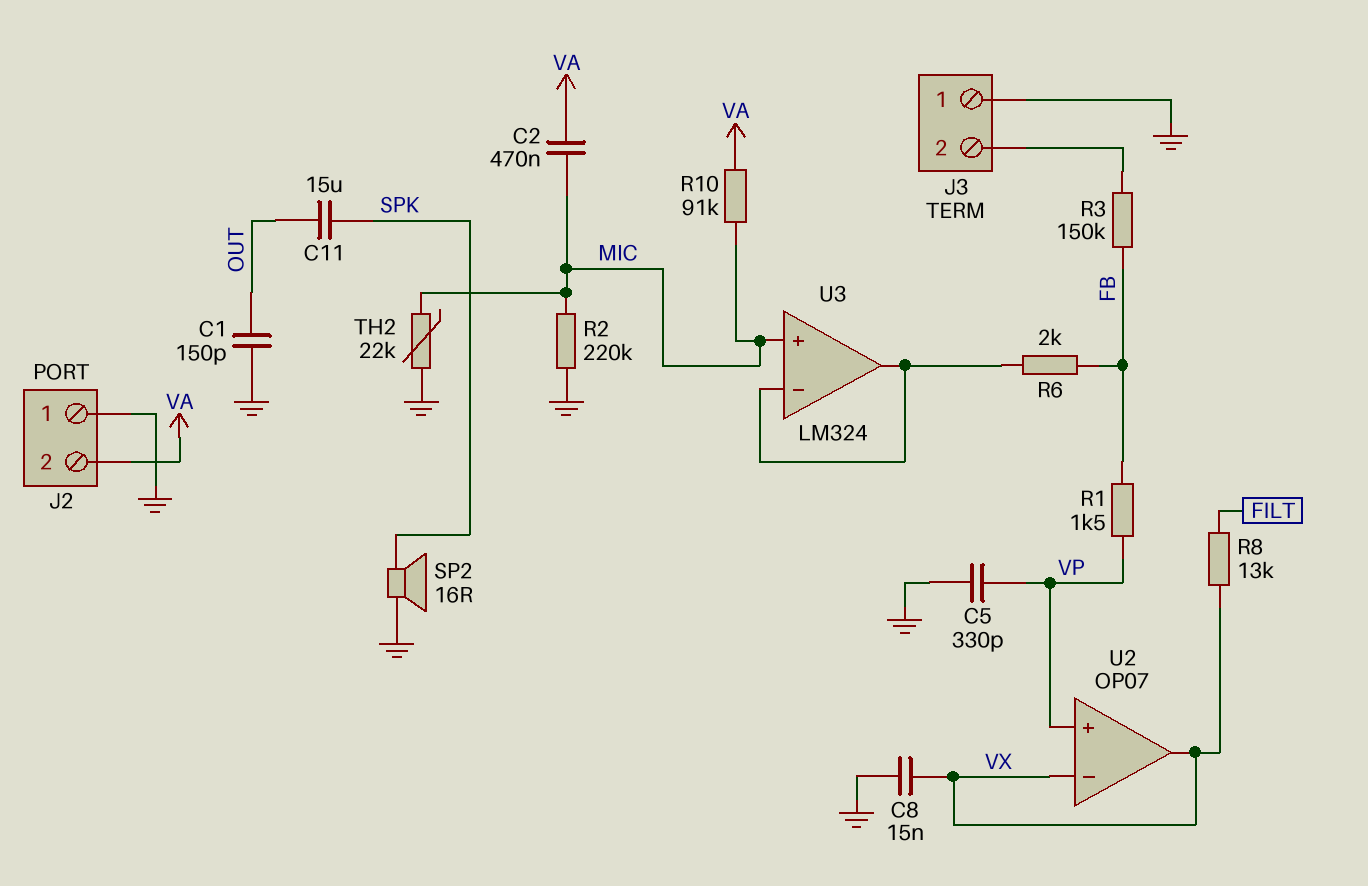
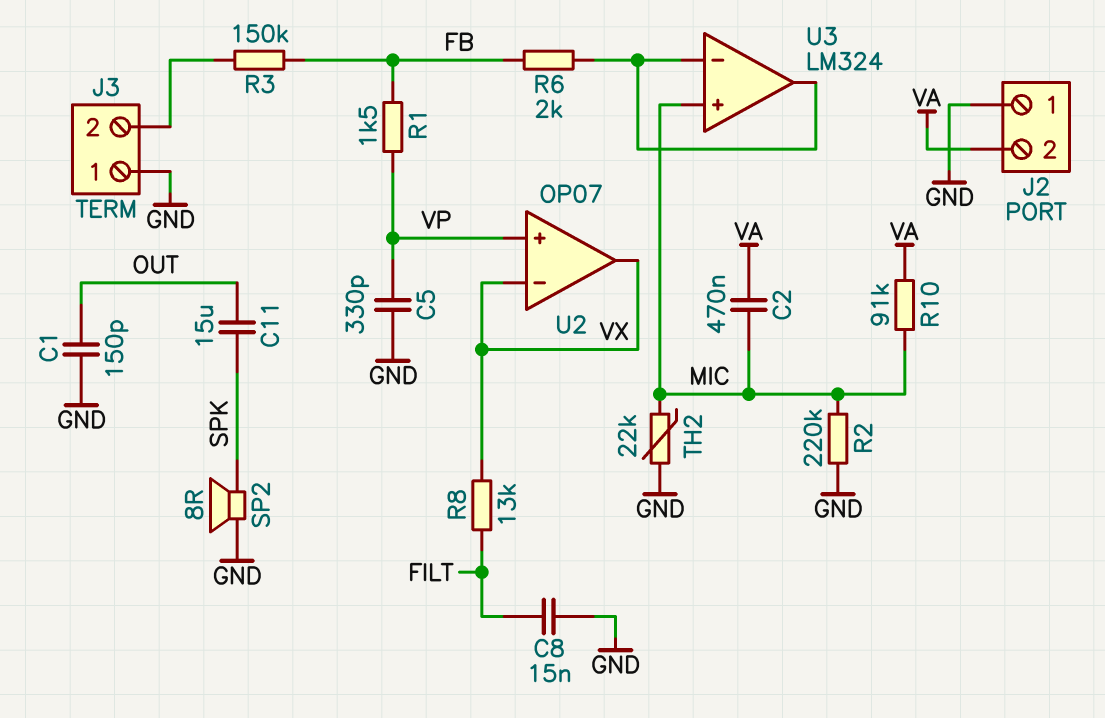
C8: 15nF (GND, VX) -> 15nF (FILT, GND)
SP2: speaker 16R (GND, SPK) -> speaker 8R (GND, SPK)

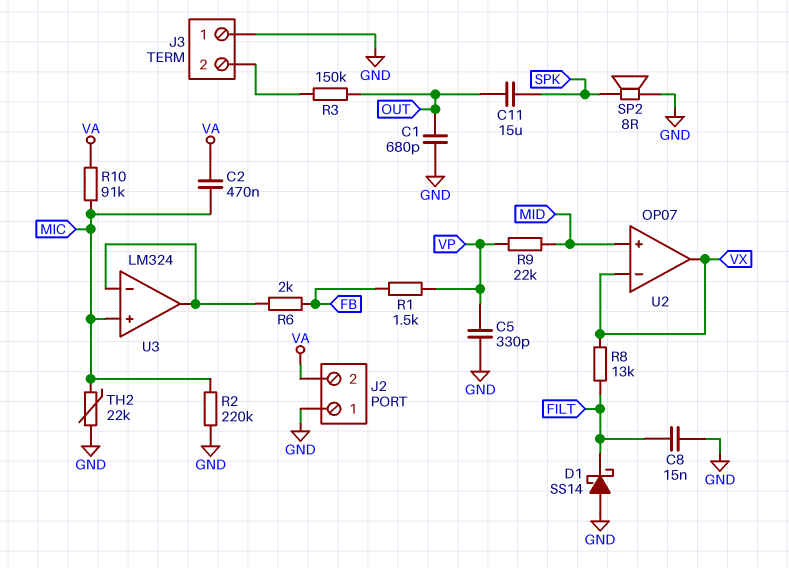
C1: 150pF (GND, OUT) -> 680pF (GND, OUT)
D1: none -> schottky SS14 (A GND, K FILT)
R3: 150k (FB, J3/2) -> 150k (J3/2, OUT)
R9: none -> 22k (MID, VP)
U2 pin in+: VP -> MID

